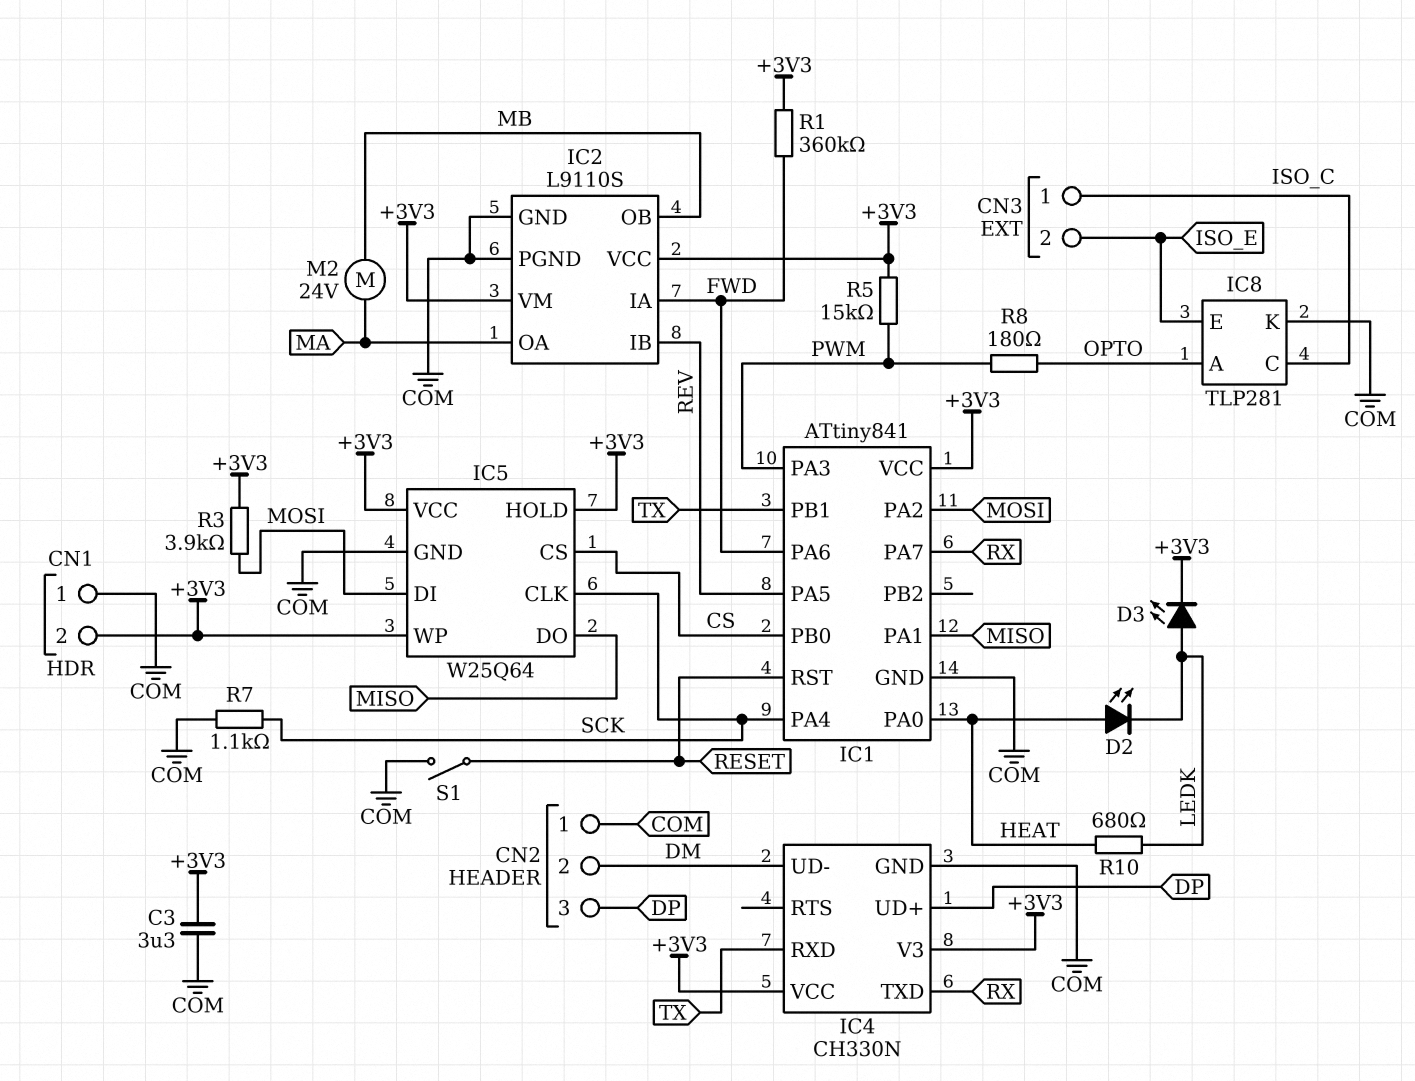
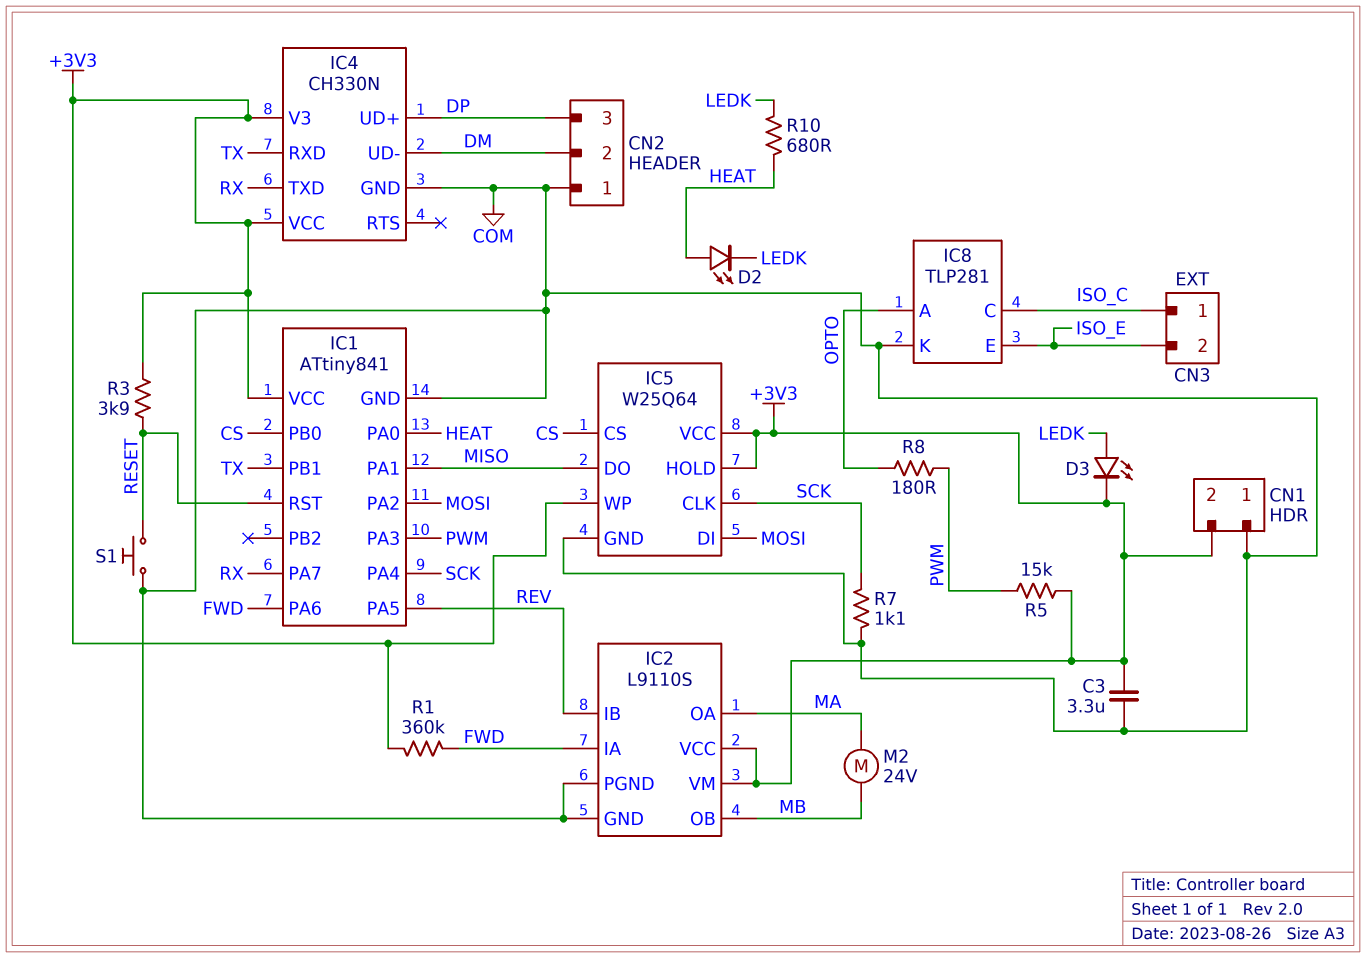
R3: 3.9k (+3V3, MOSI) -> 3.9k (+3V3, RESET)
S1: switch (COM, RESET) -> button (COM, RESET)

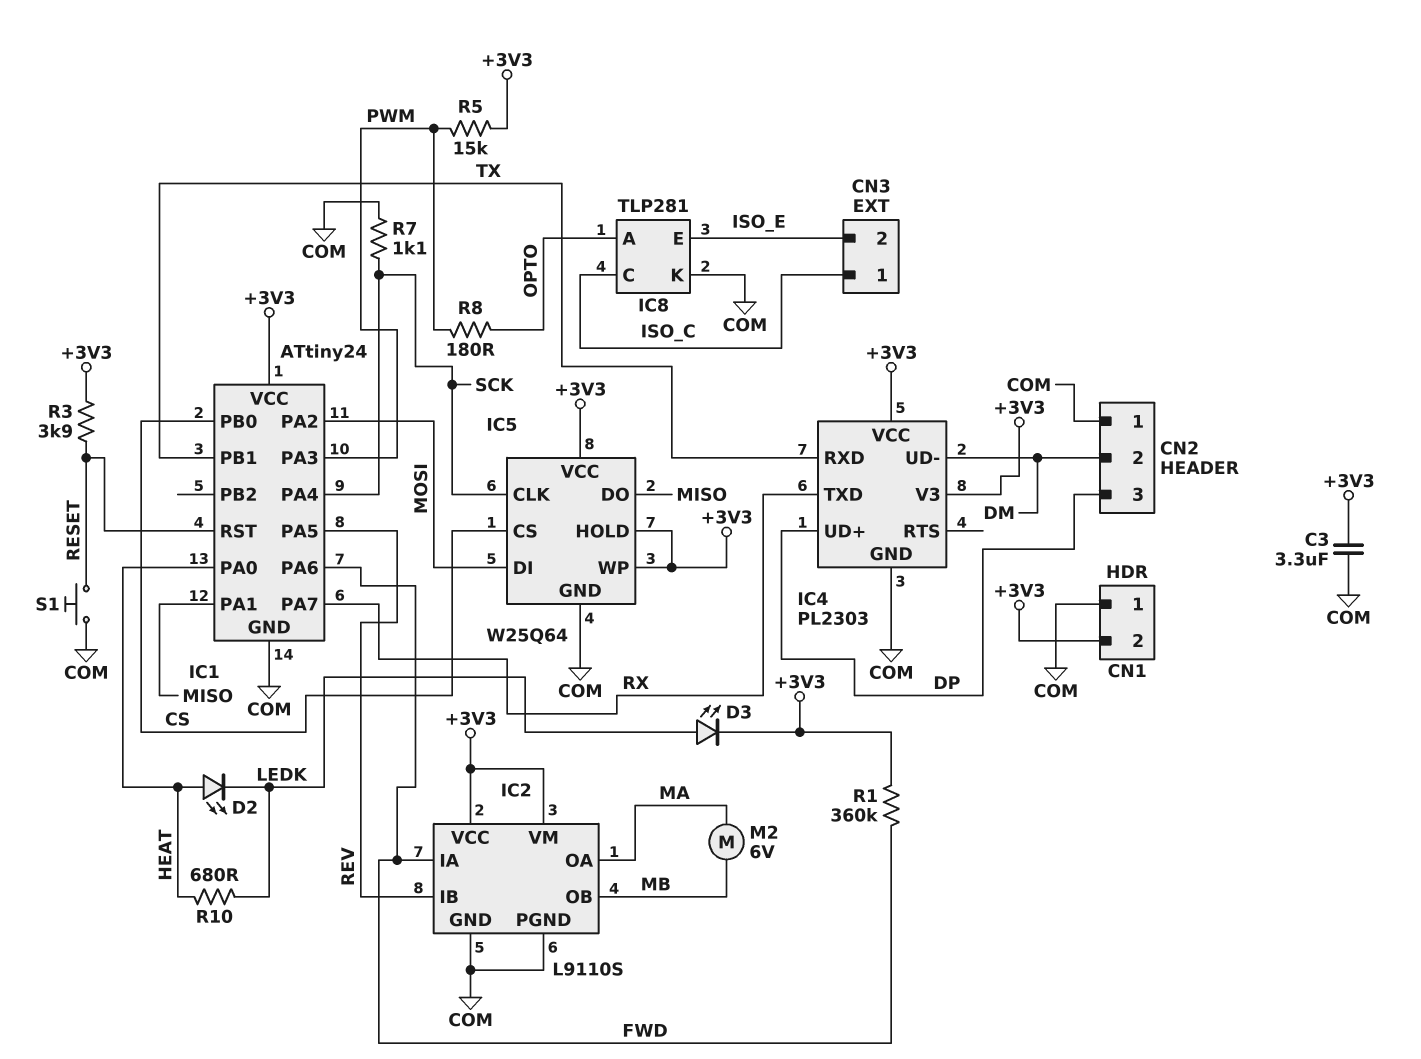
IC1: ATtiny841 -> ATtiny24
IC4: CH330N -> PL2303
M2: motor 24V (MA, MB) -> motor 6V (MA, MB)

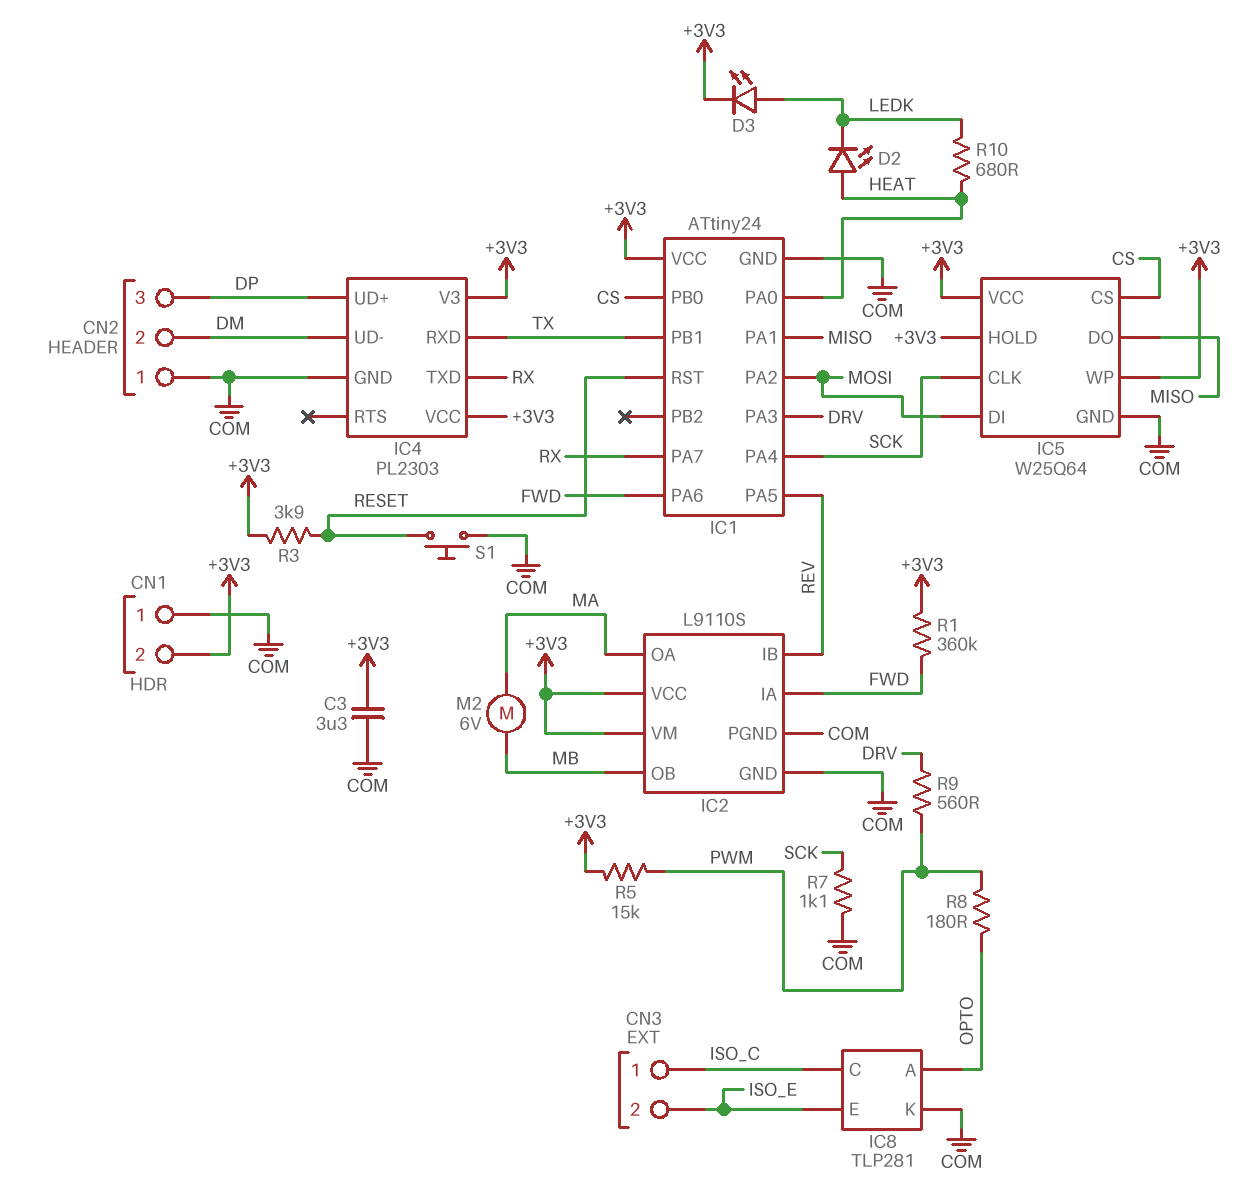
IC1 pin PA3: PWM -> DRV
R9: none -> 560 (DRV, PWM)

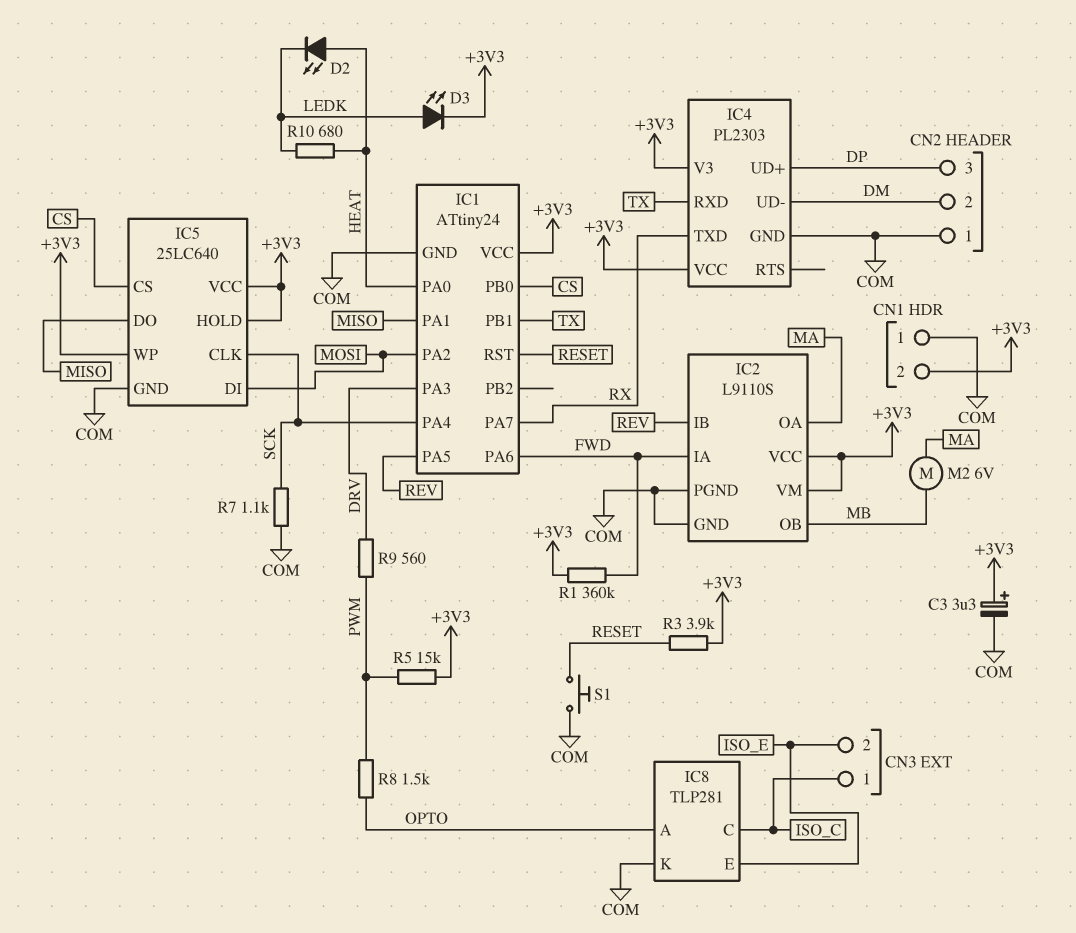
C3: 3.3uF (+3V3, COM) -> 3.3uF (plus +3V3, minus COM)
IC5: W25Q64 -> 25LC640
R8: 180 (OPTO, PWM) -> 1.5k (OPTO, PWM)

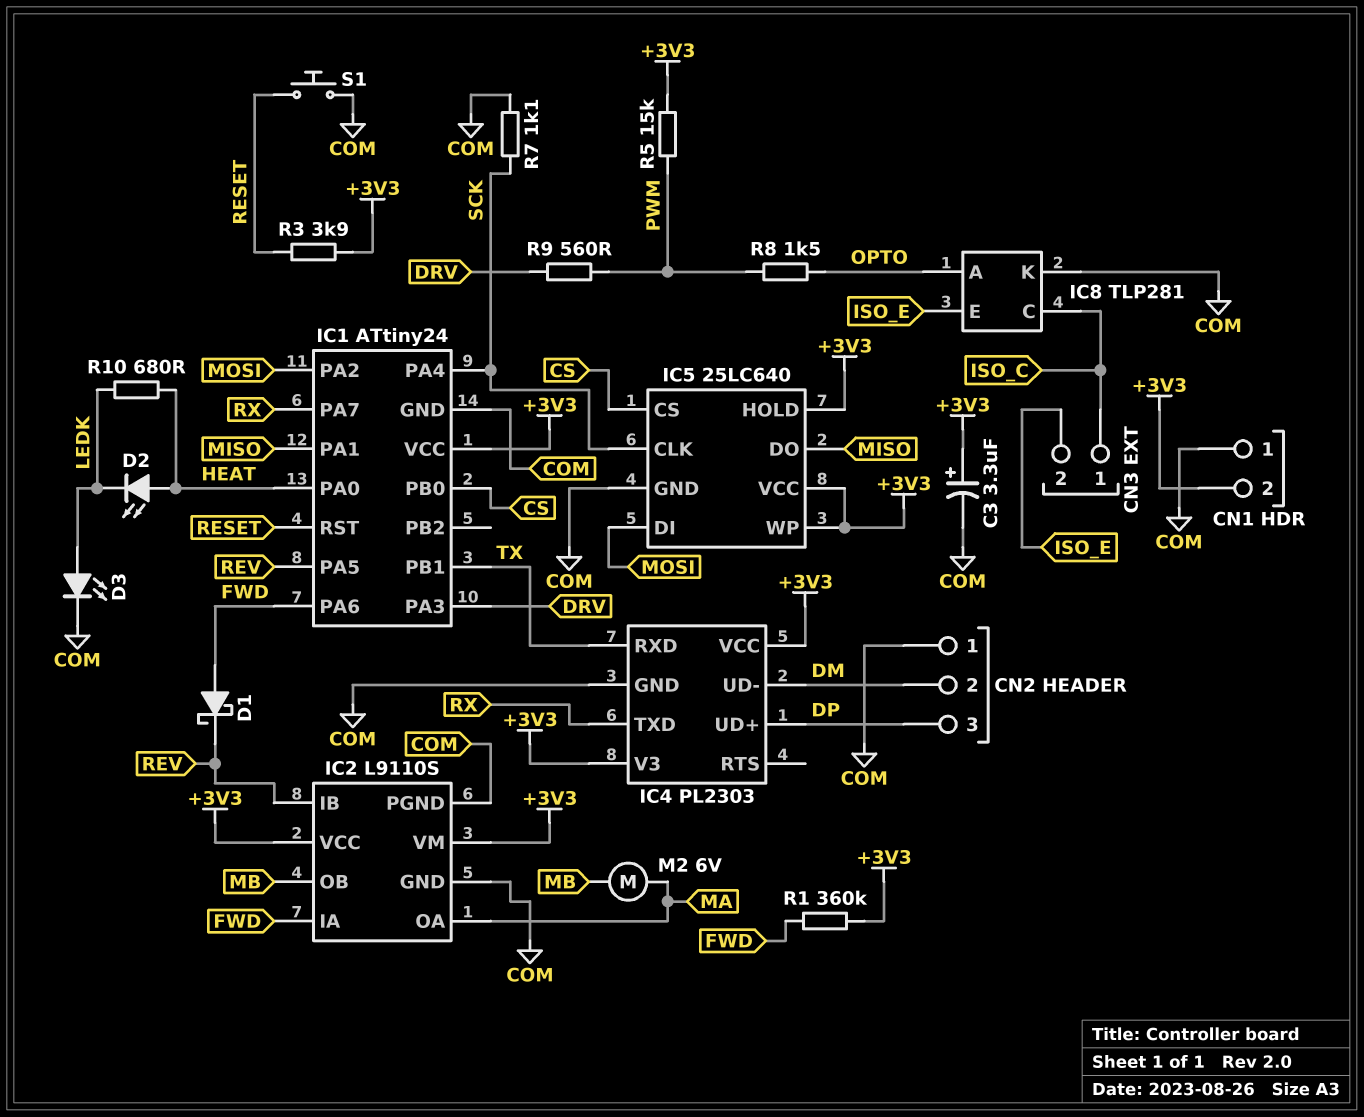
D1: none -> schottky (A FWD, K REV)
D3: LED (A LEDK, K +3V3) -> LED (A LEDK, K COM)

